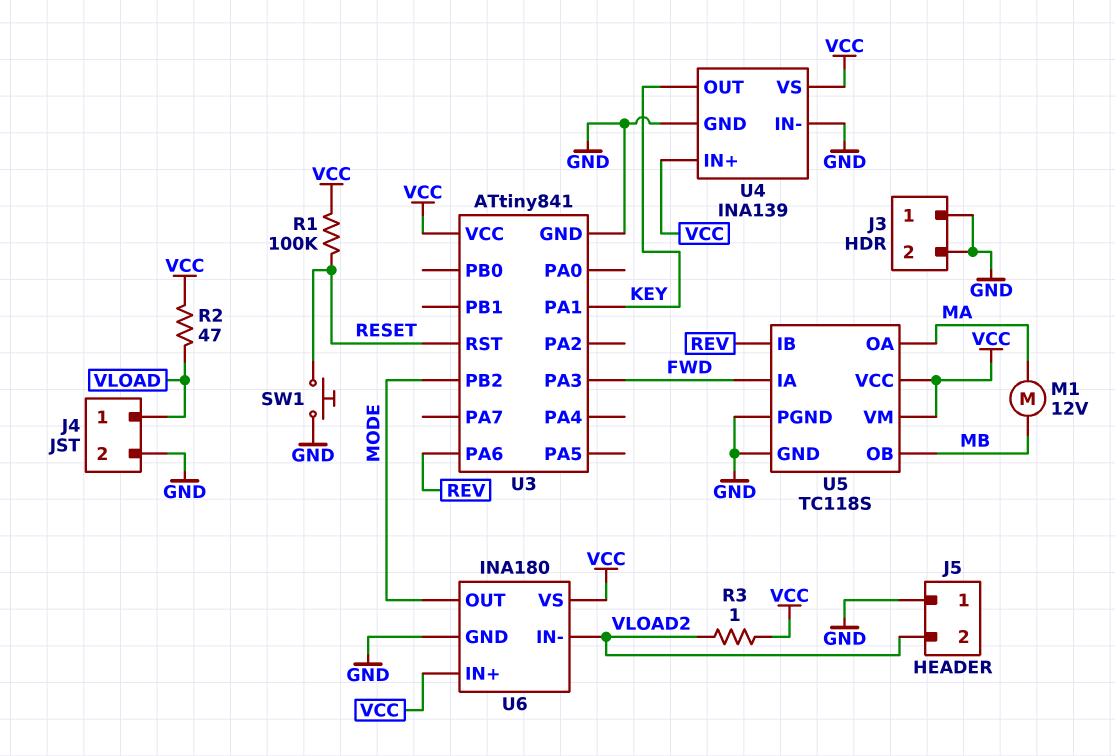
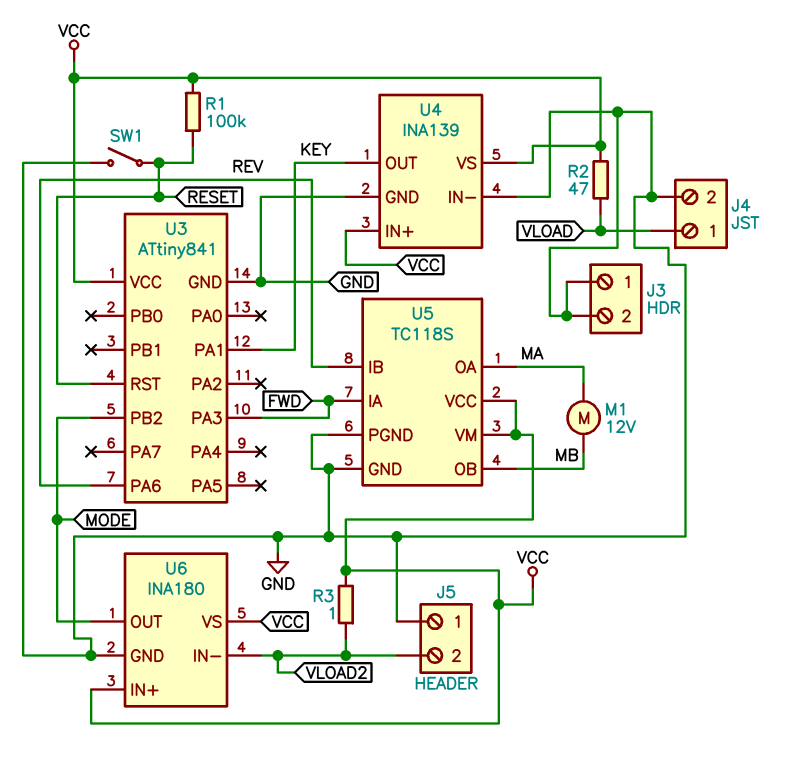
SW1: button (GND, RESET) -> switch (GND, RESET)

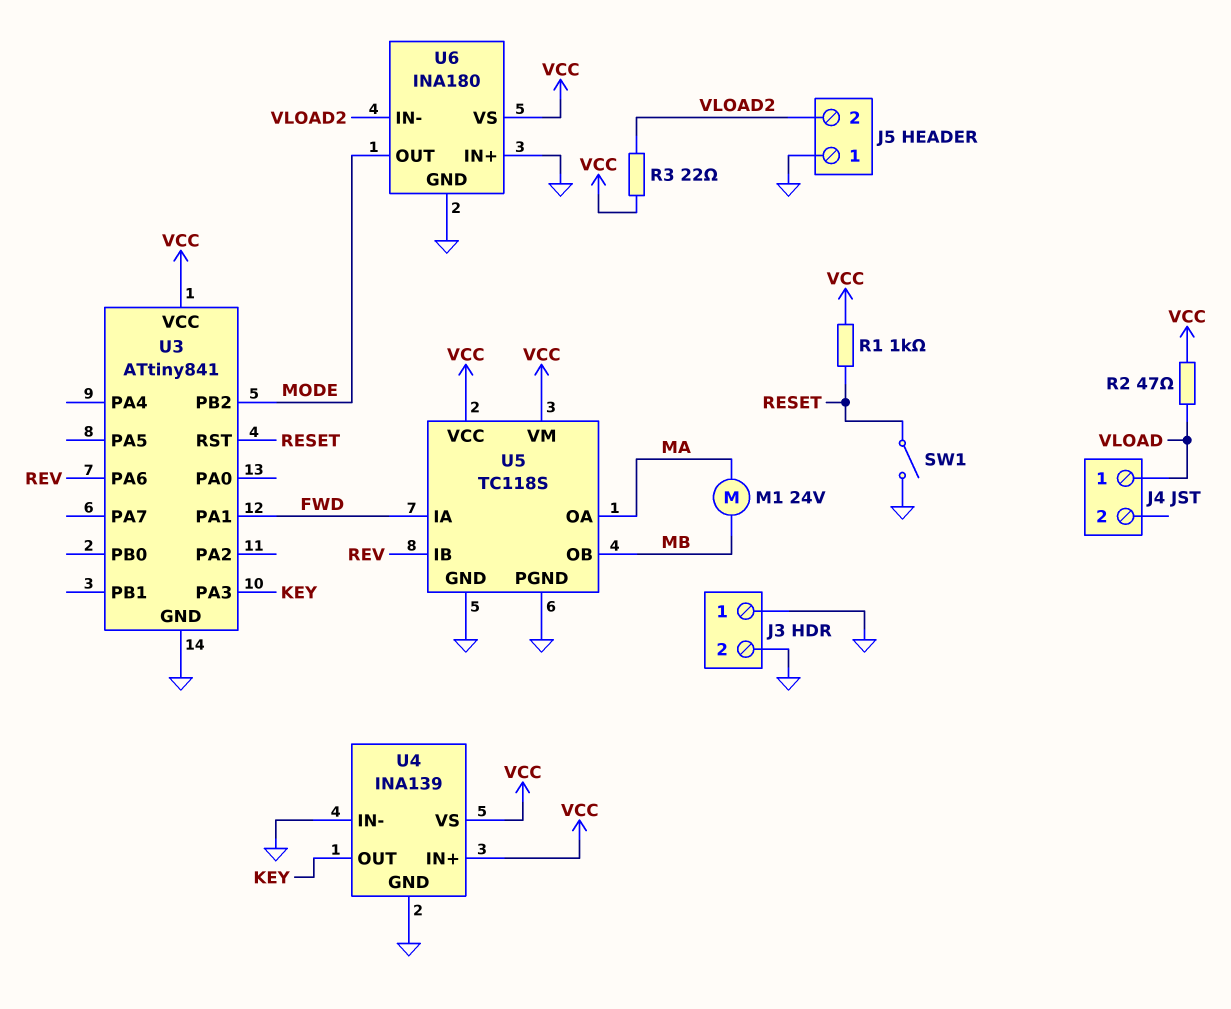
J4 pin 2: GND -> none
M1: motor 12V (MA, MB) -> motor 24V (MA, MB)
R1: 100k (RESET, VCC) -> 1k (RESET, VCC)
R3: 1 (VCC, VLOAD2) -> 22 (VCC, VLOAD2)
U3 pin PA1: KEY -> FWD
U3 pin PA3: FWD -> KEY
U6 pin IN+: VCC -> GND

